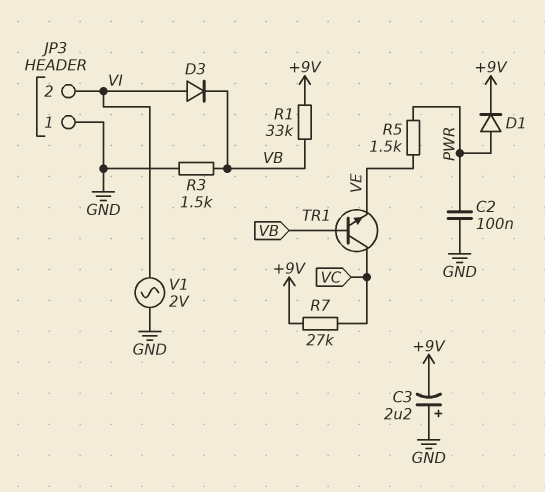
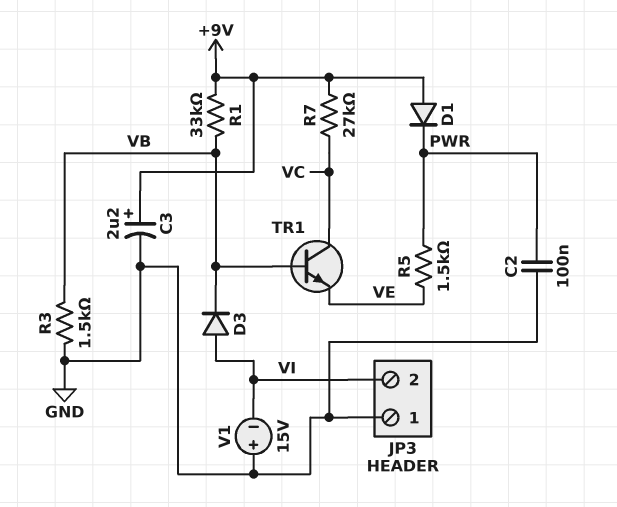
C3: 2.2uF (plus GND, minus +9V) -> 2.2uF (plus +9V, minus GND)
D1: diode (A PWR, K +9V) -> diode (A +9V, K PWR)
V1: AC 2V (GND, VI) -> 15V (plus GND, minus VI)

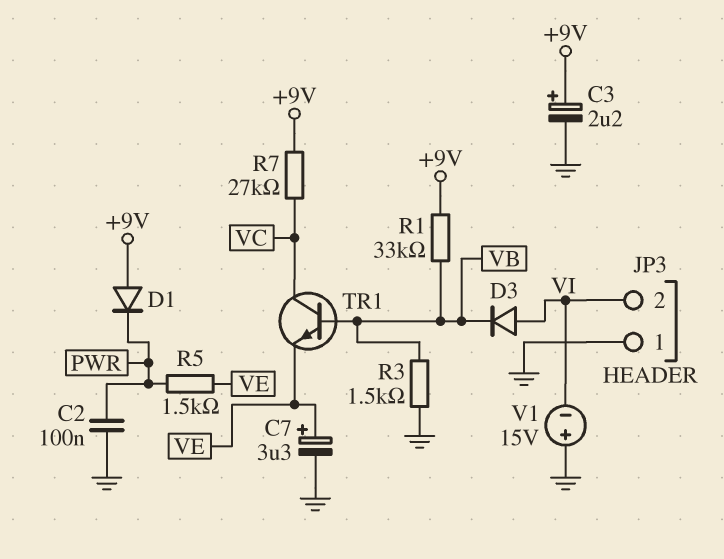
C7: none -> 3.3uF (plus VE, minus GND)

